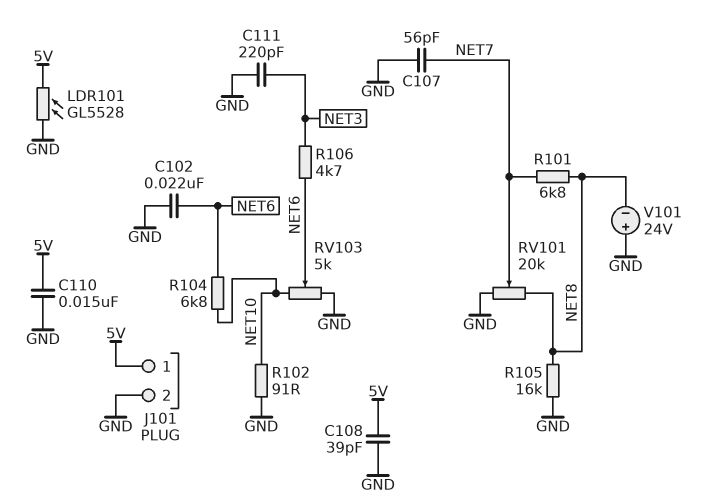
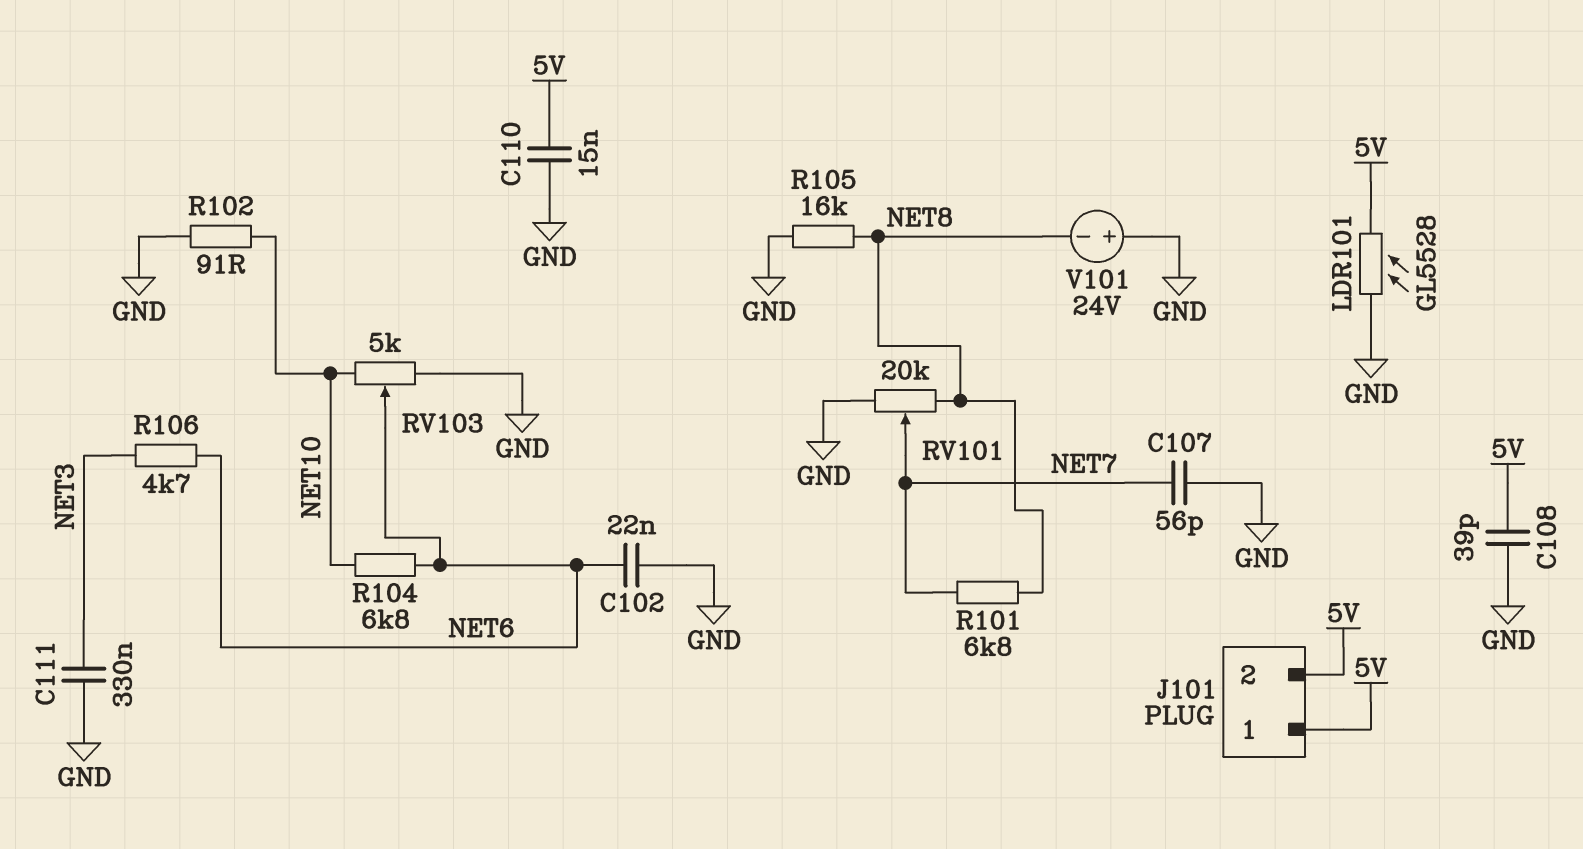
C111: 220pF (GND, NET3) -> 330nF (GND, NET3)
J101 pin 2: GND -> 5V

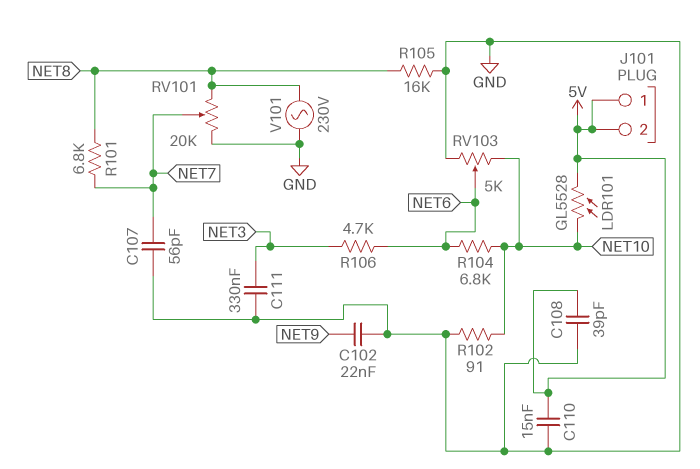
C102: 22nF (GND, NET6) -> 22nF (GND, NET9)
LDR101: GL5528 (5V, GND) -> GL5528 (5V, NET10)
V101: 24V (plus GND, minus NET8) -> AC 230V (GND, NET8)

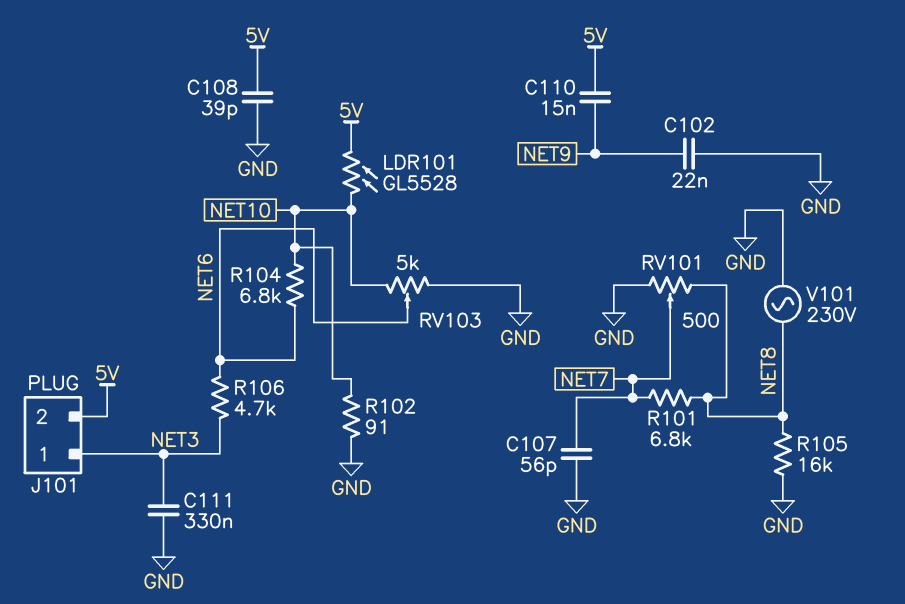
C110: 15nF (5V, GND) -> 15nF (5V, NET9)
J101 pin 1: 5V -> NET3
RV101: 20k (GND, NET8, wiper NET7) -> 500 (GND, NET8, wiper NET7)

